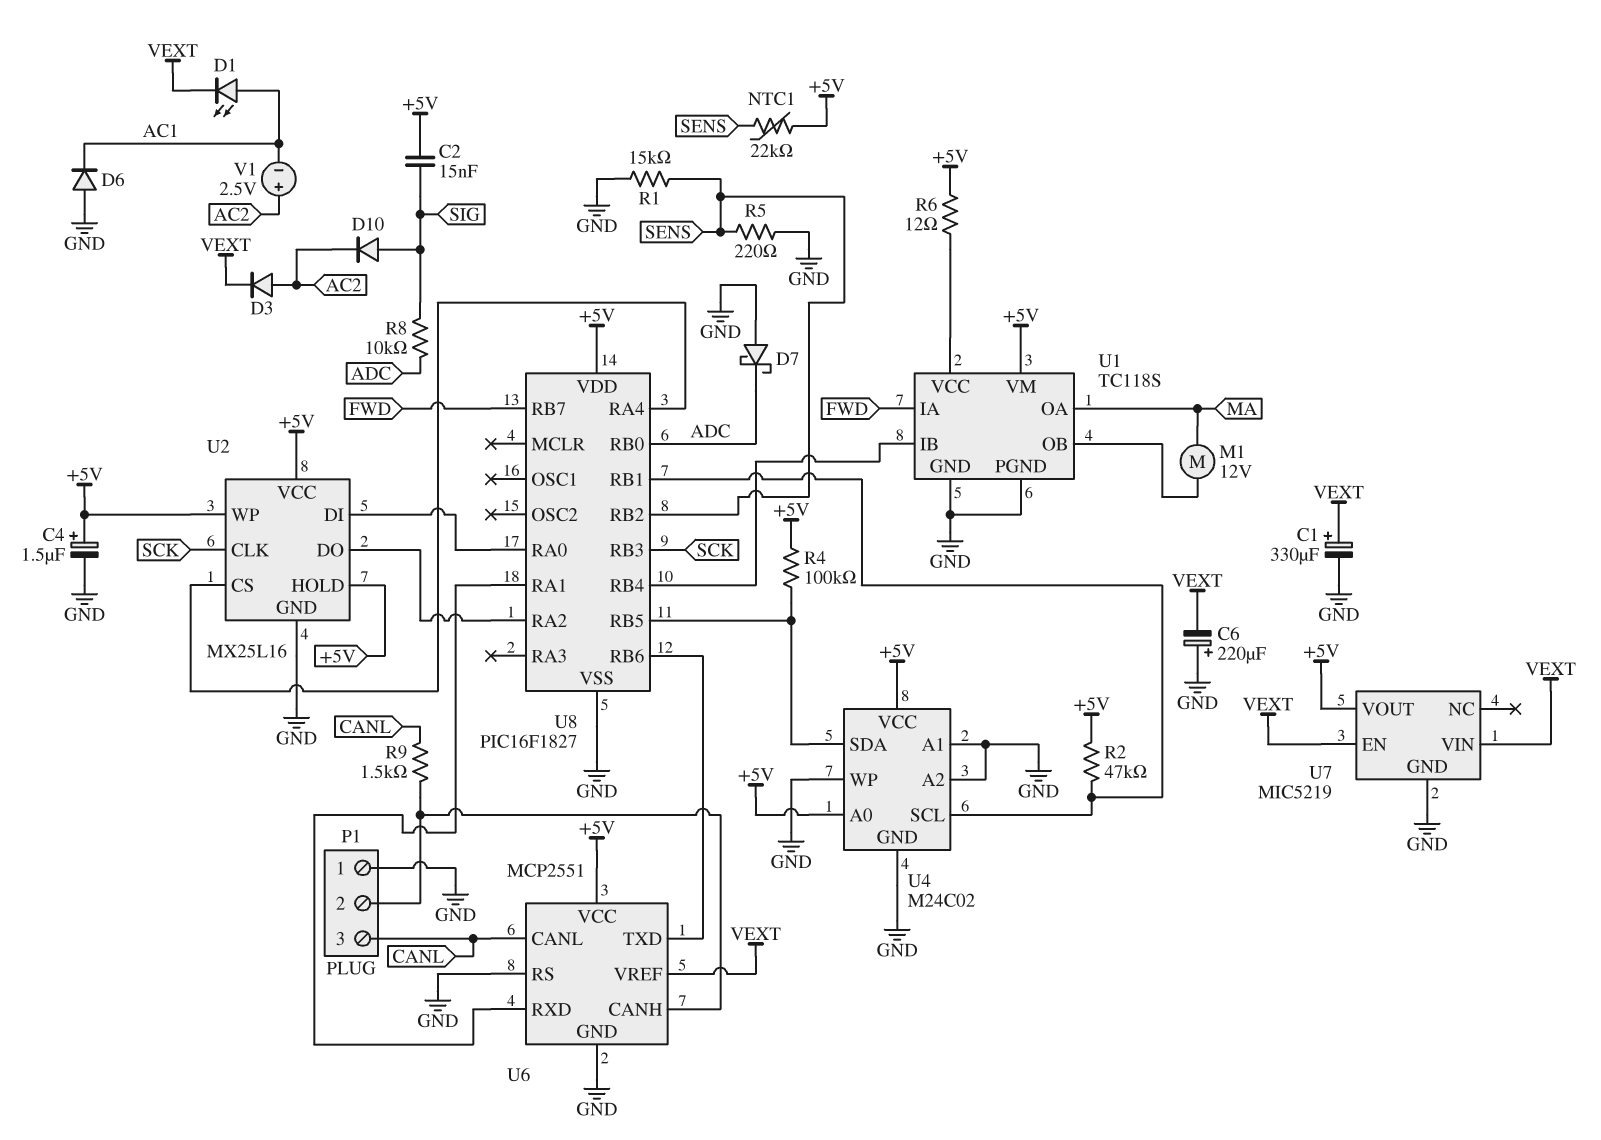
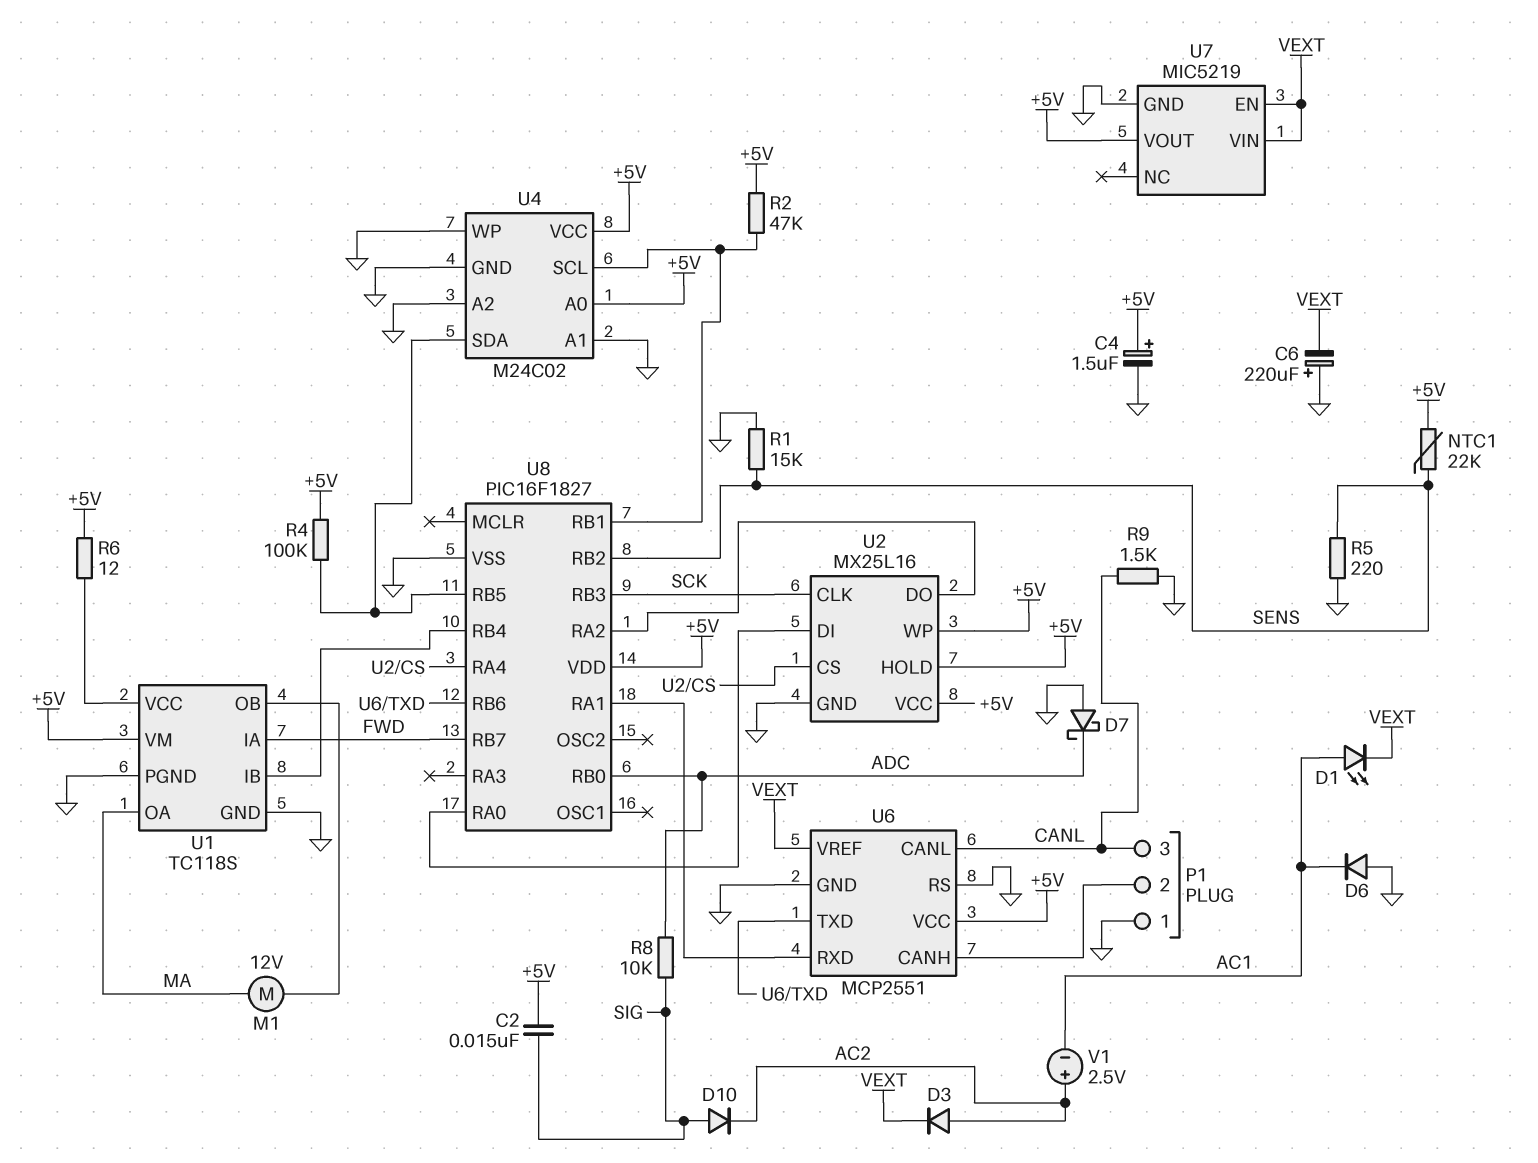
C1: 330uF (plus VEXT, minus GND) -> none
R9: 1.5k (CANL, P1/2) -> 1.5k (CANL, GND)

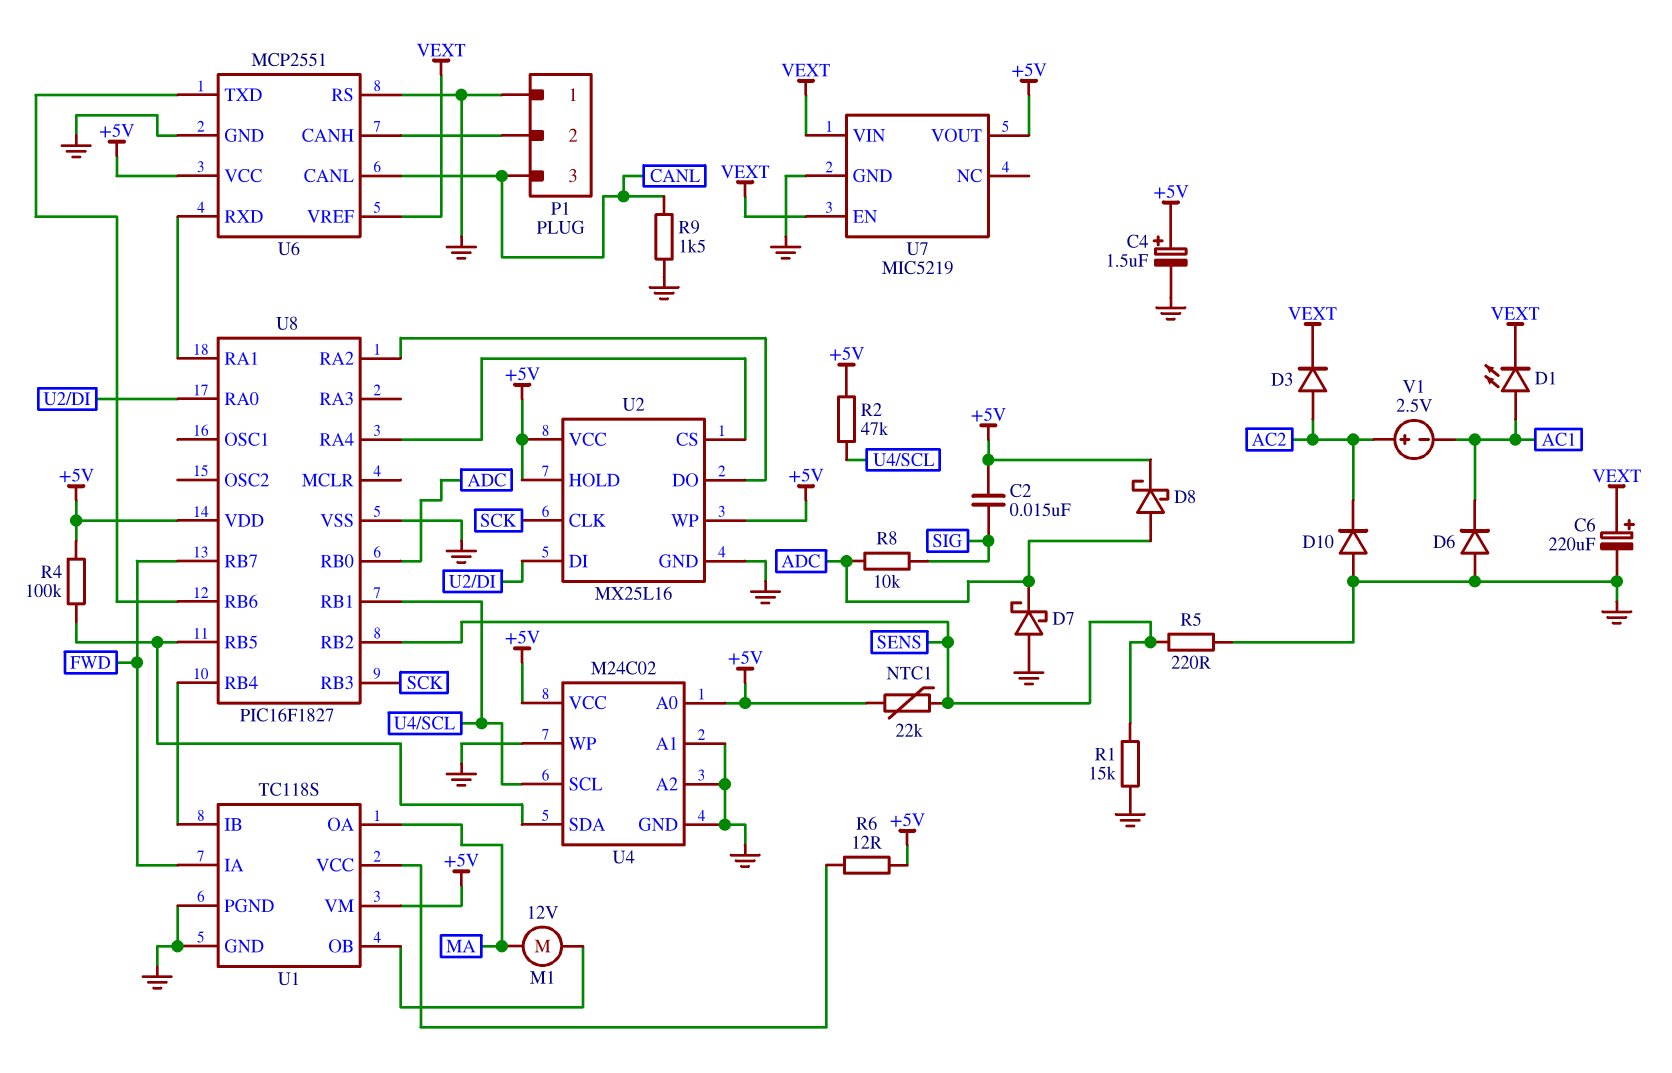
C6: 220uF (plus GND, minus VEXT) -> 220uF (plus VEXT, minus GND)
D8: none -> schottky (A ADC, K +5V)
D10: diode (A SIG, K AC2) -> diode (A GND, K AC2)

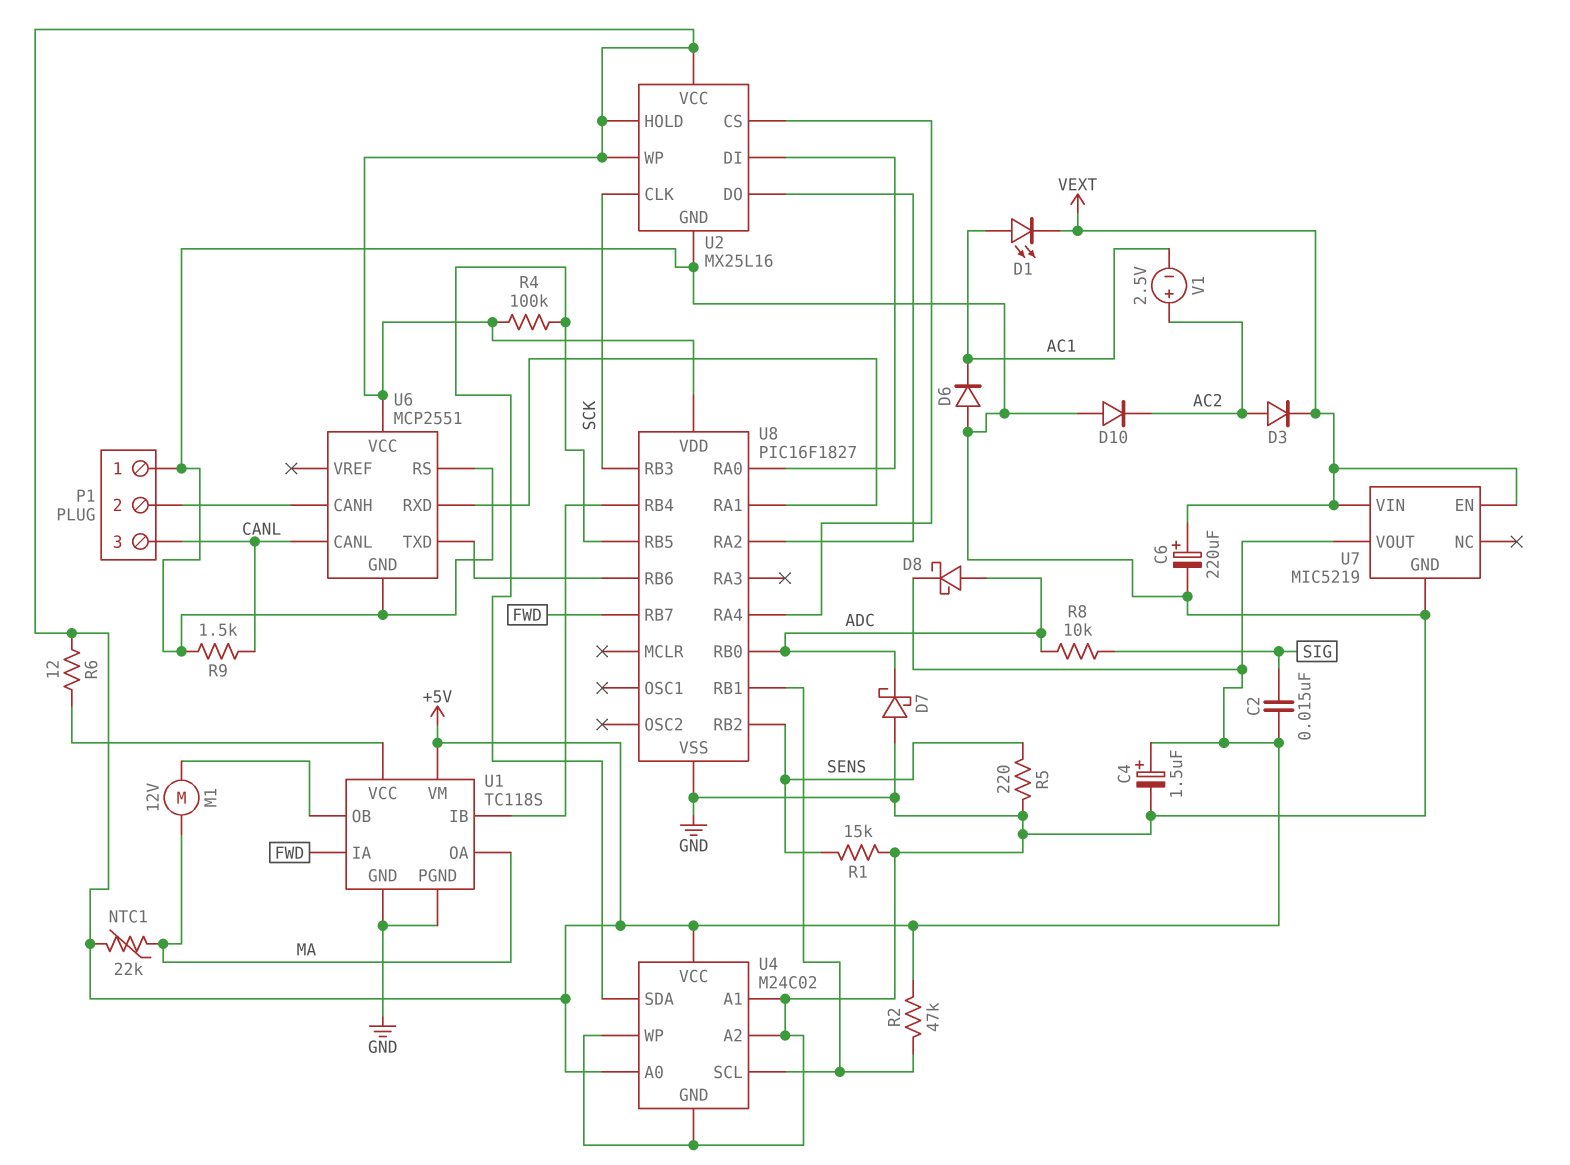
NTC1: 22k (+5V, SENS) -> 22k (+5V, MA)
U6 pin VREF: VEXT -> none

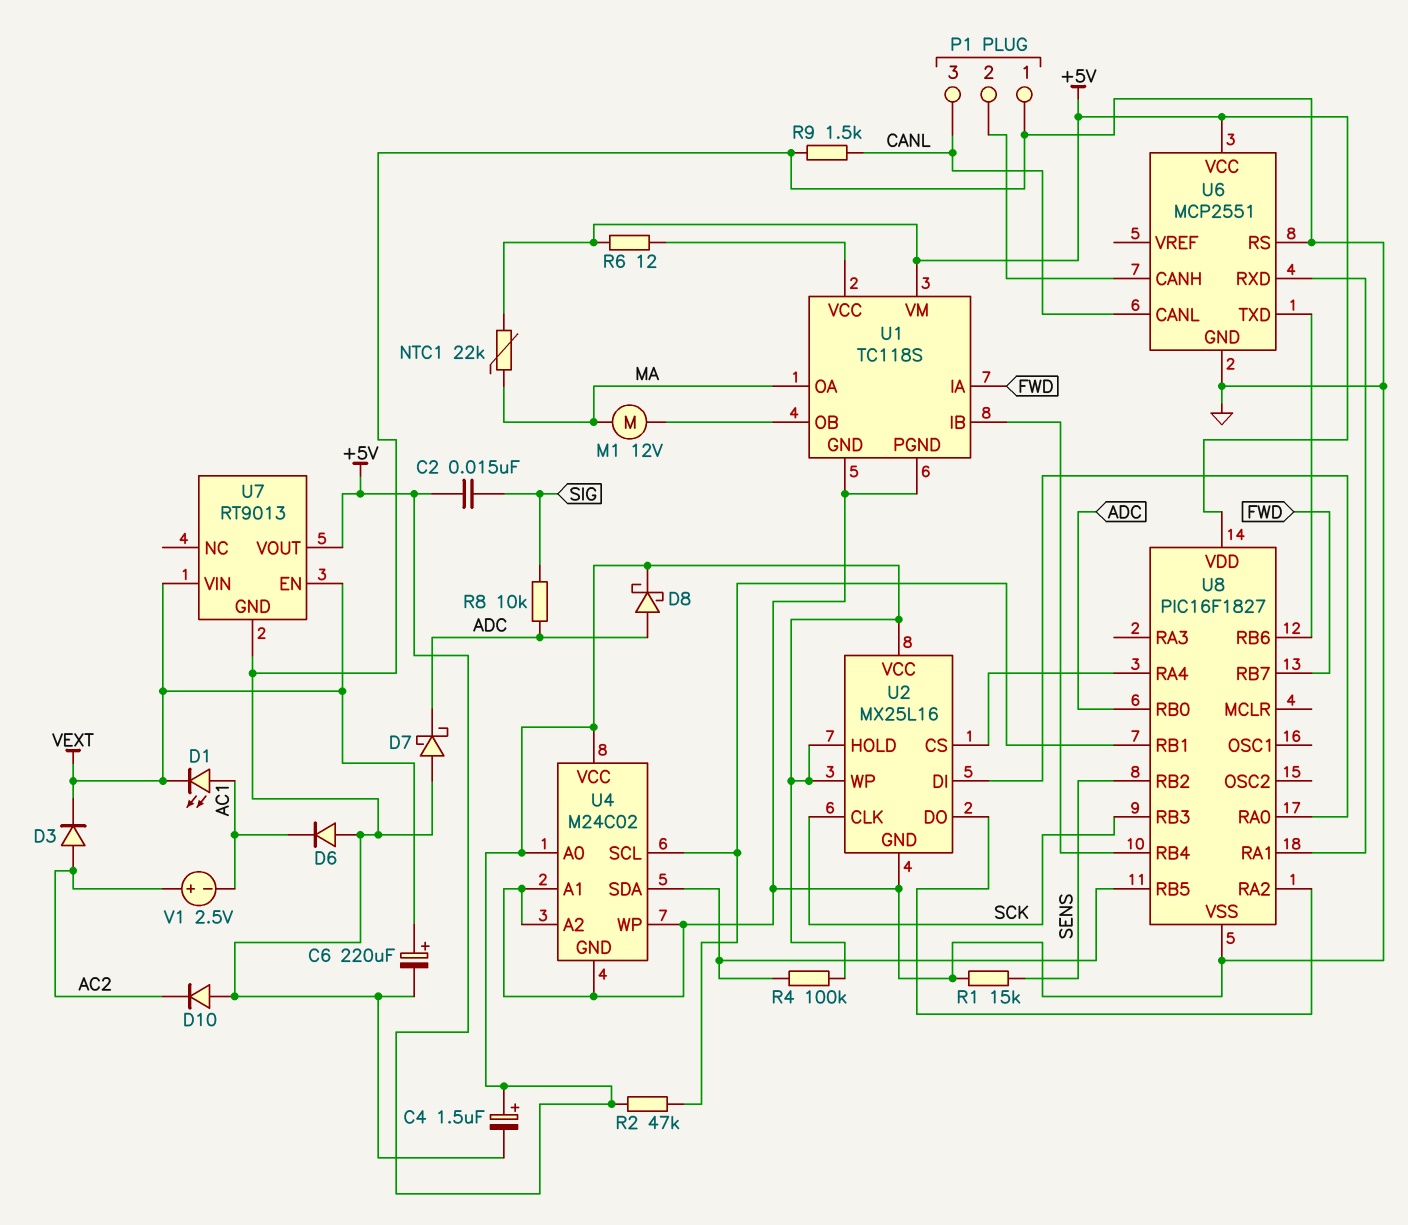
R5: 220 (GND, SENS) -> none
U7: MIC5219 -> RT9013

